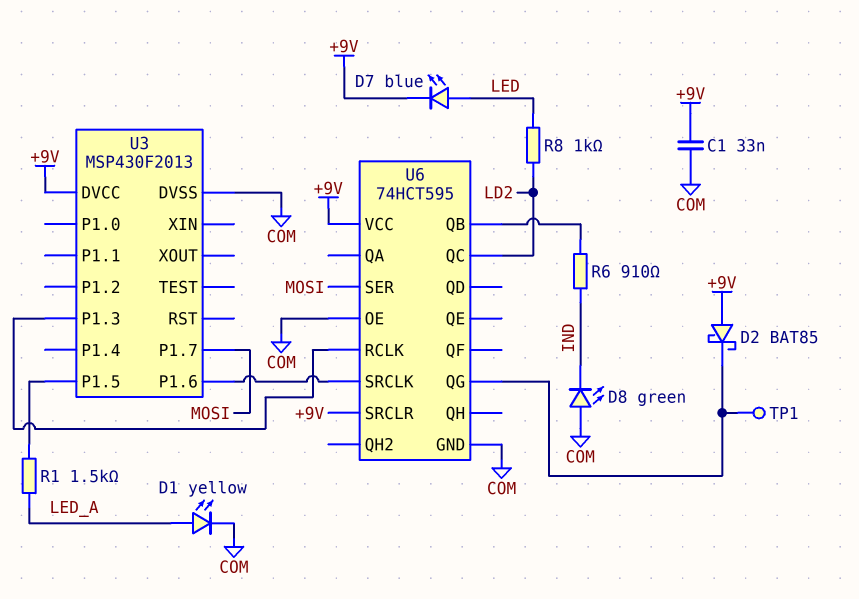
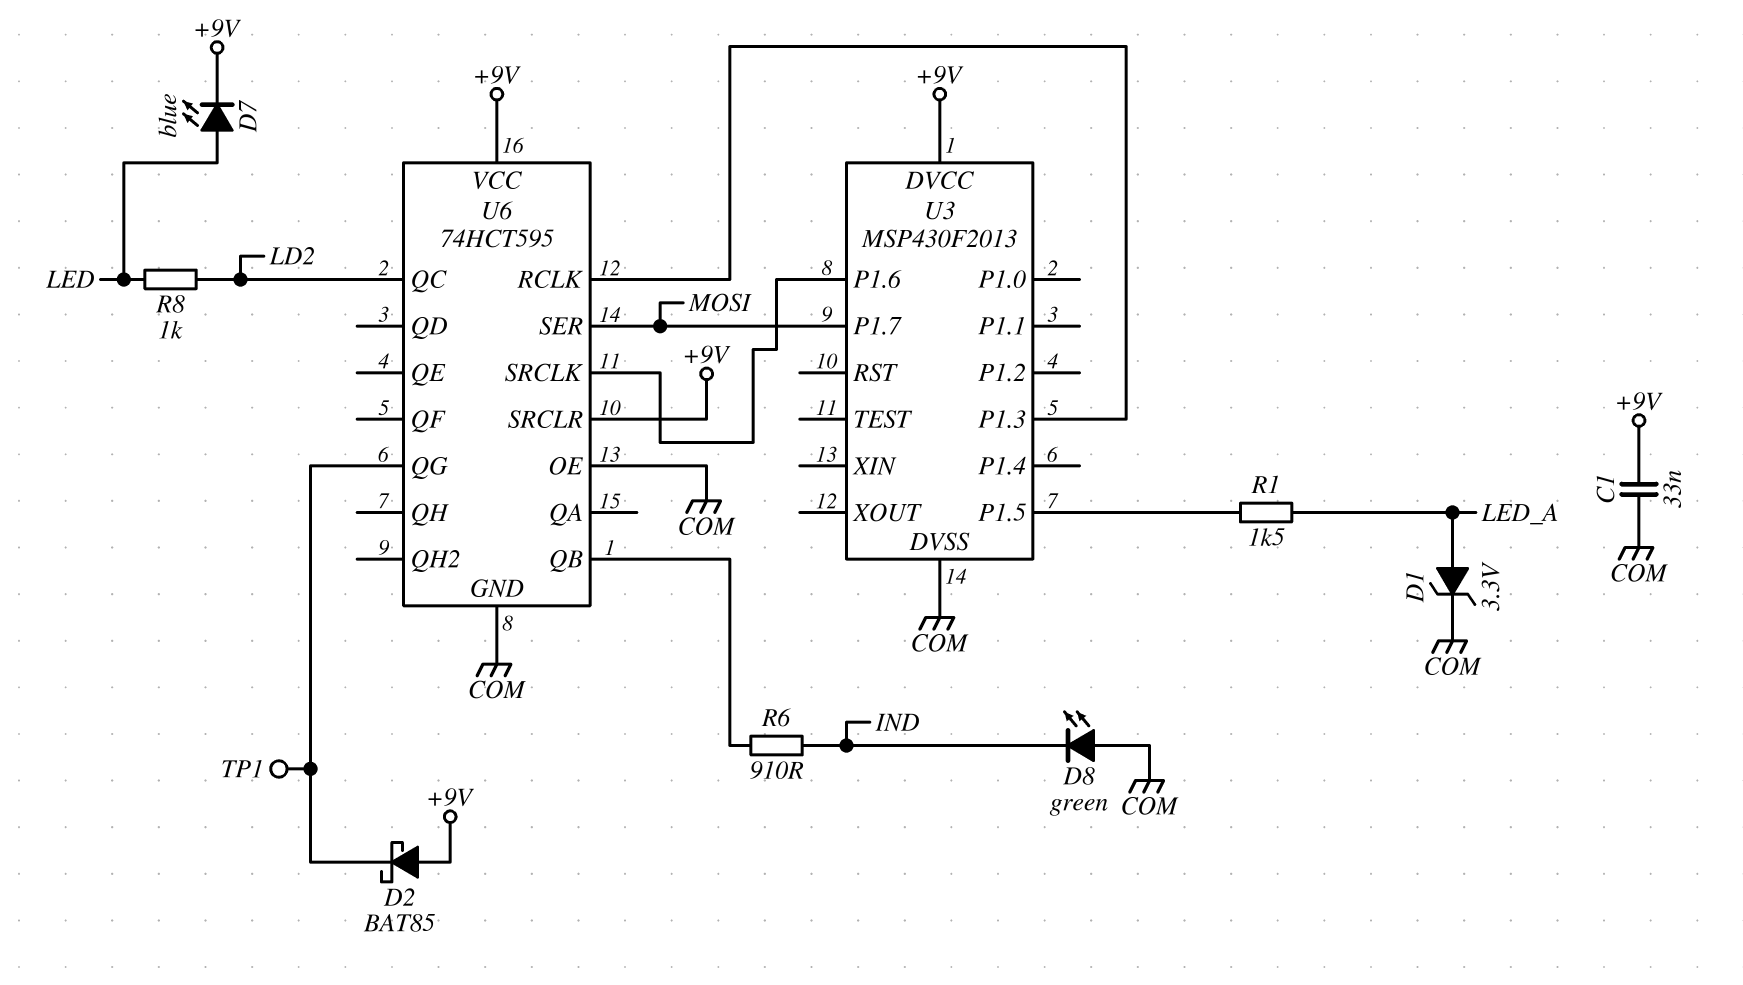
D1: LED yellow (A LED_A, K COM) -> zener 3.3V (A LED_A, K COM)

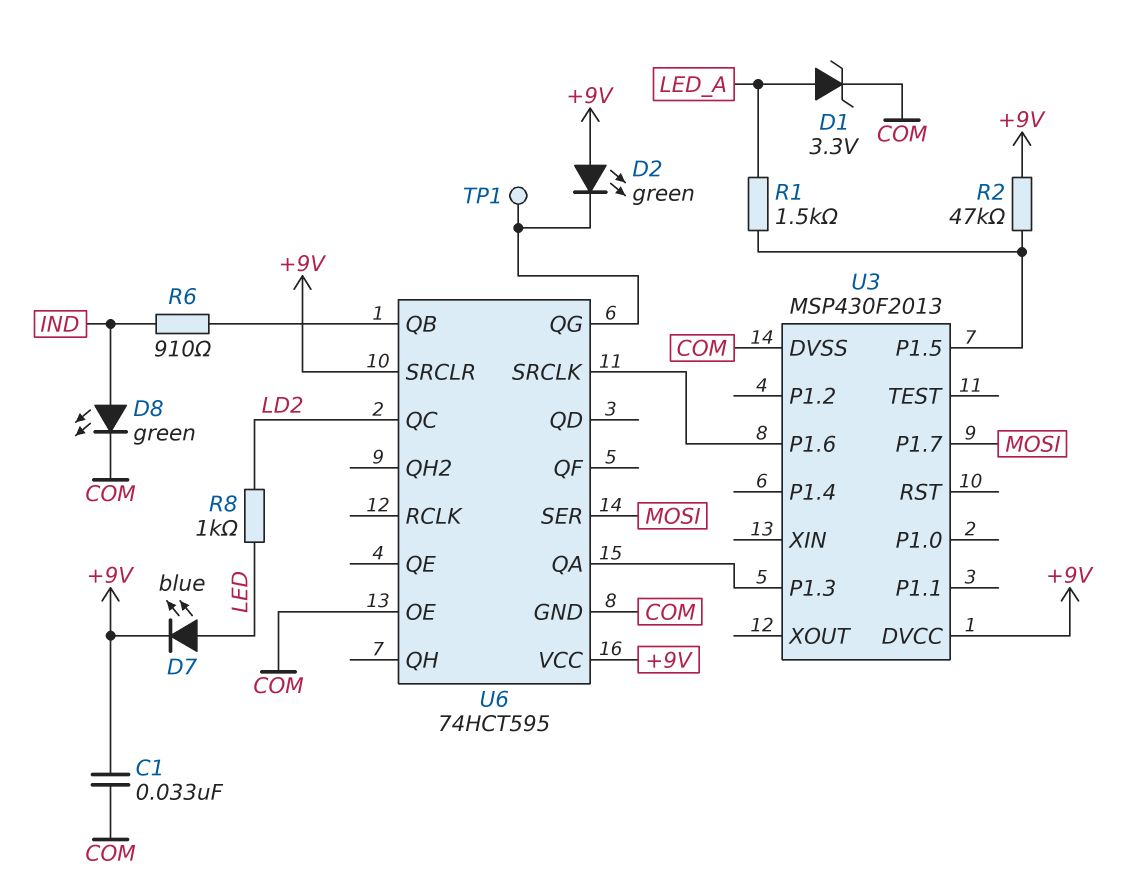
D2: schottky BAT85 (A +9V, K U6/QG) -> LED green (A +9V, K U6/QG)
D8: LED green (A COM, K IND) -> LED green (A IND, K COM)
R2: none -> 47k (+9V, U3/P1.5)
U6 pin QA: none -> U3/P1.3
U6 pin RCLK: U3/P1.3 -> none

